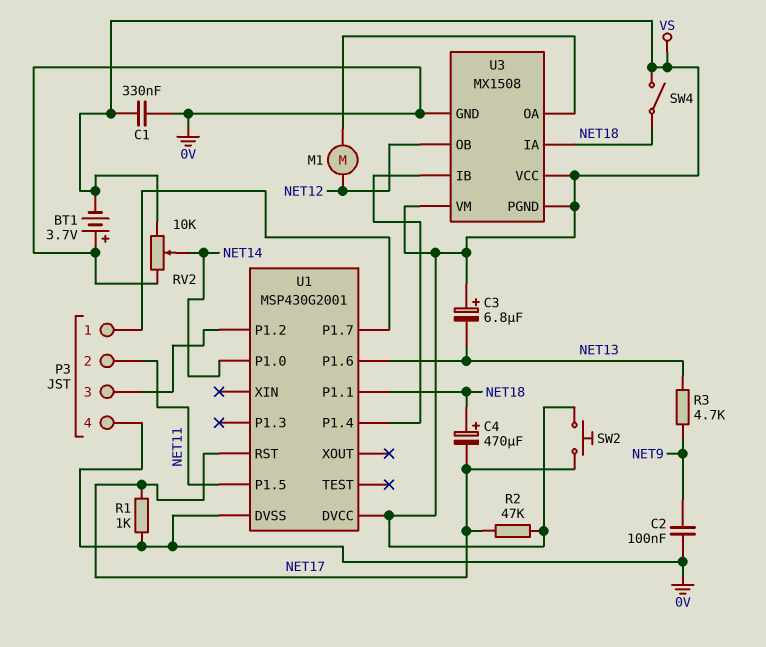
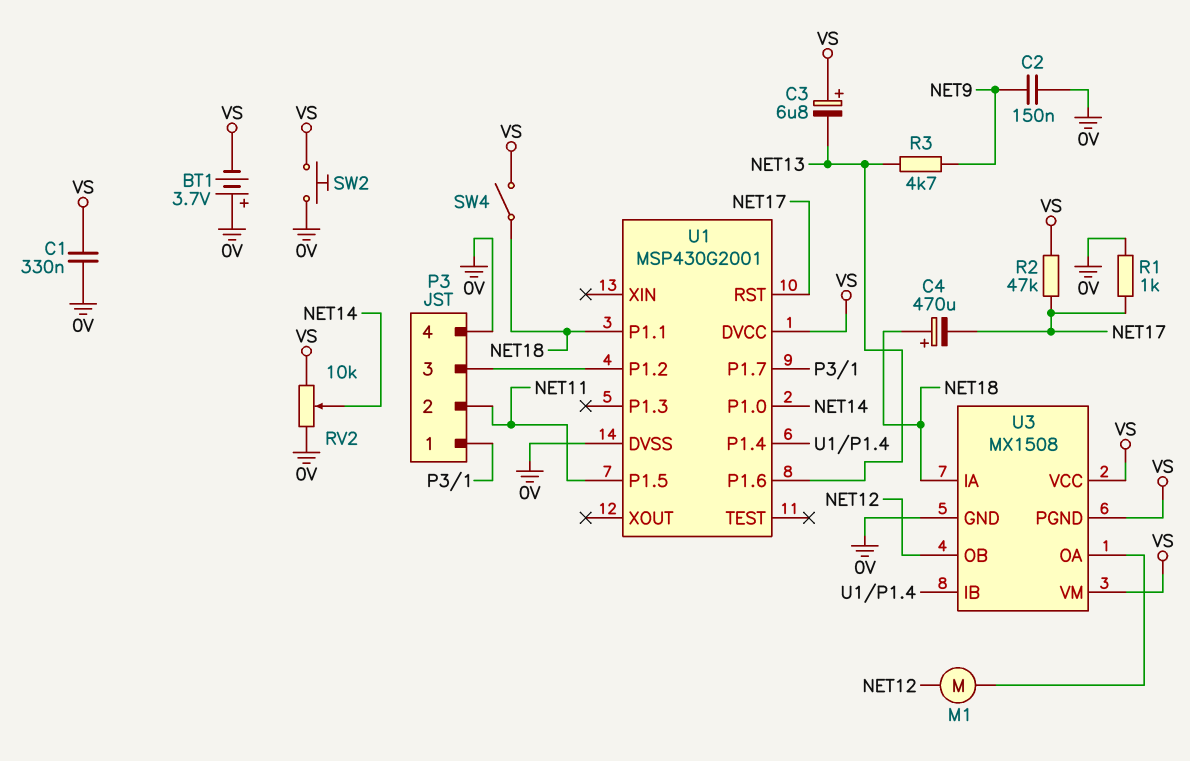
C2: 100nF (0V, NET9) -> 150nF (0V, NET9)
SW2: button (NET17, VS) -> button (0V, VS)

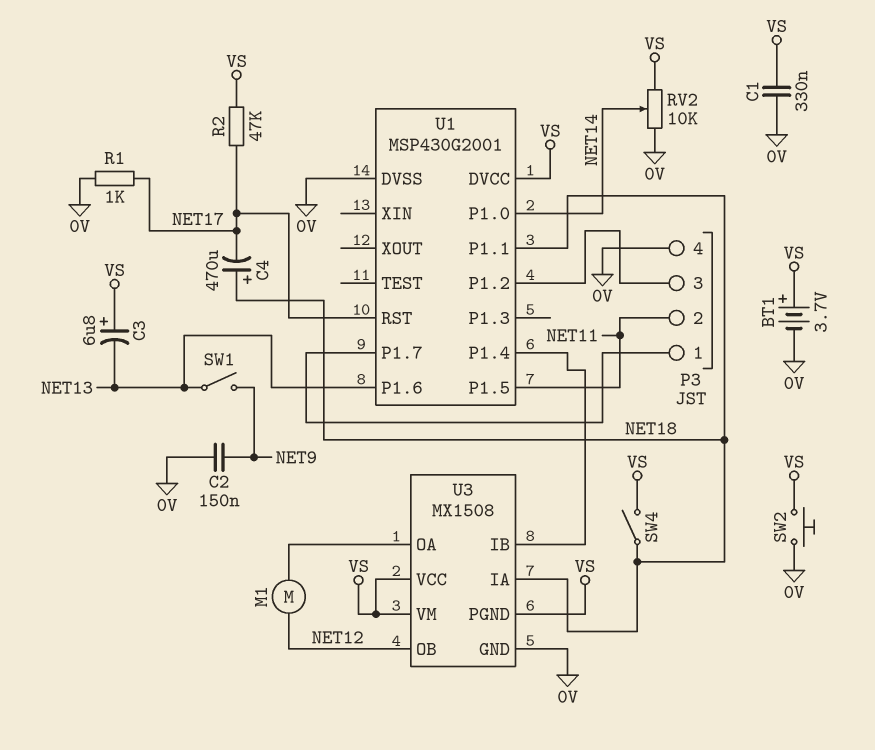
BT1: 3.7V (plus 0V, minus VS) -> 3.7V (plus VS, minus 0V)
R3: 4.7k (NET9, NET13) -> none
SW1: none -> switch (NET9, NET13)

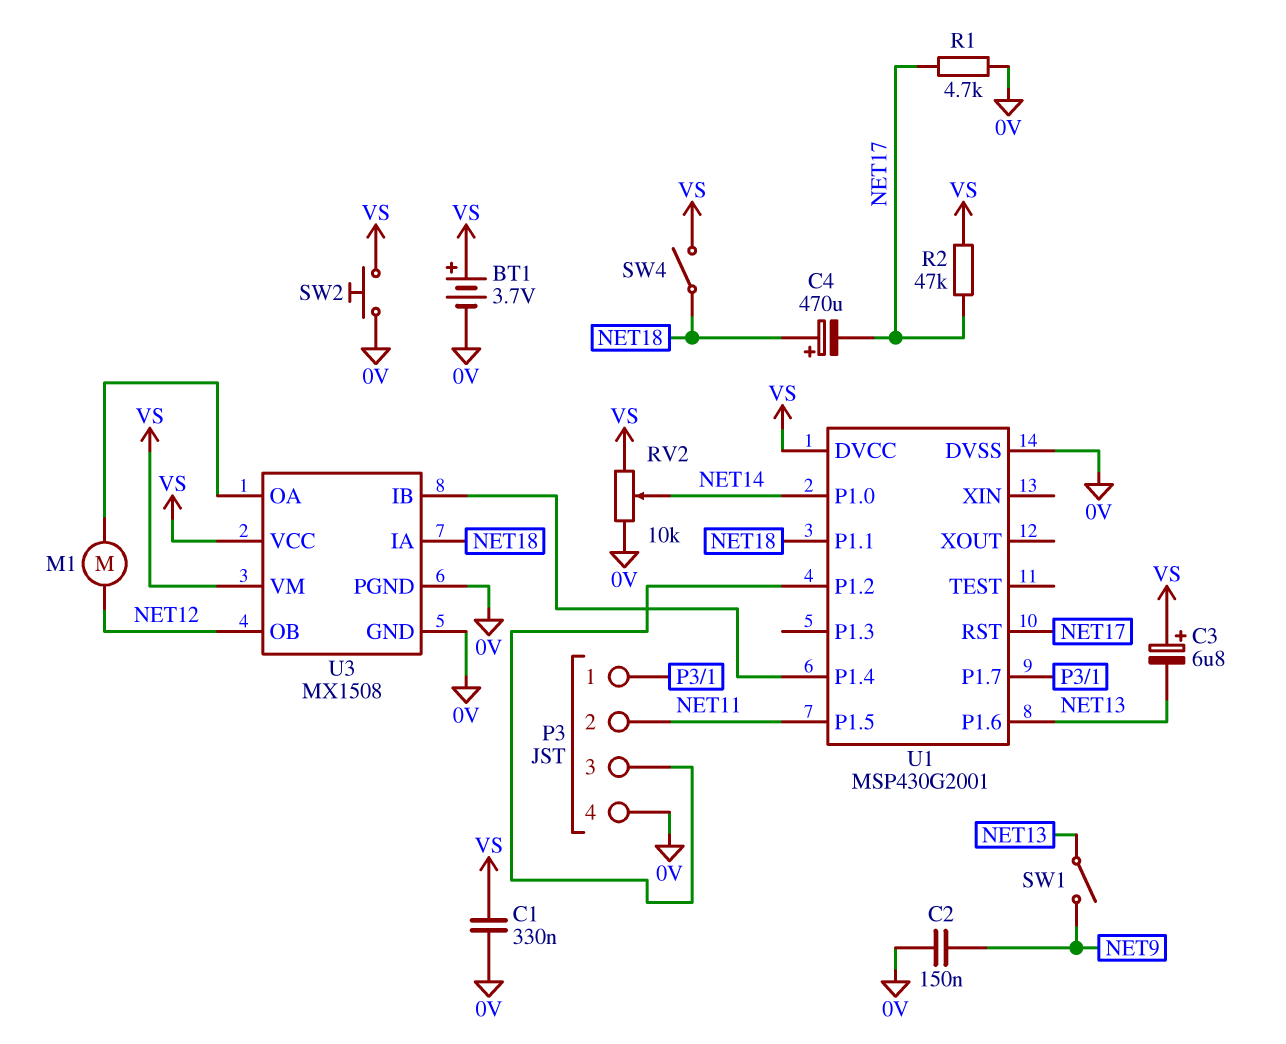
R1: 1k (0V, NET17) -> 4.7k (0V, NET17)
U3 pin PGND: VS -> 0V

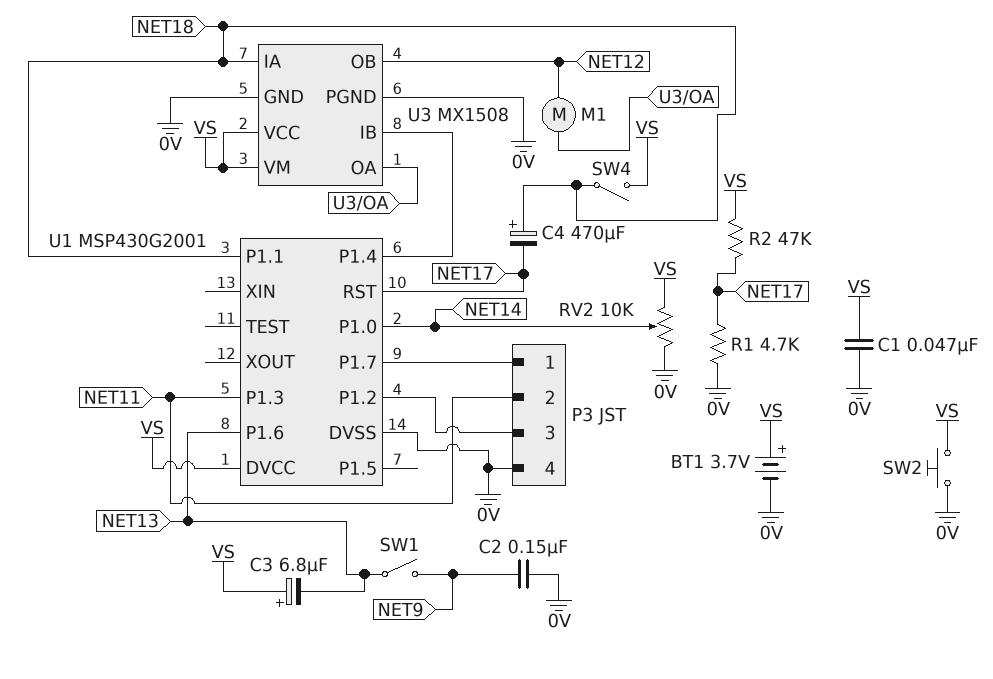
C1: 330nF (0V, VS) -> 47nF (0V, VS)
U1 pin P1.3: none -> NET11
U1 pin P1.5: NET11 -> none

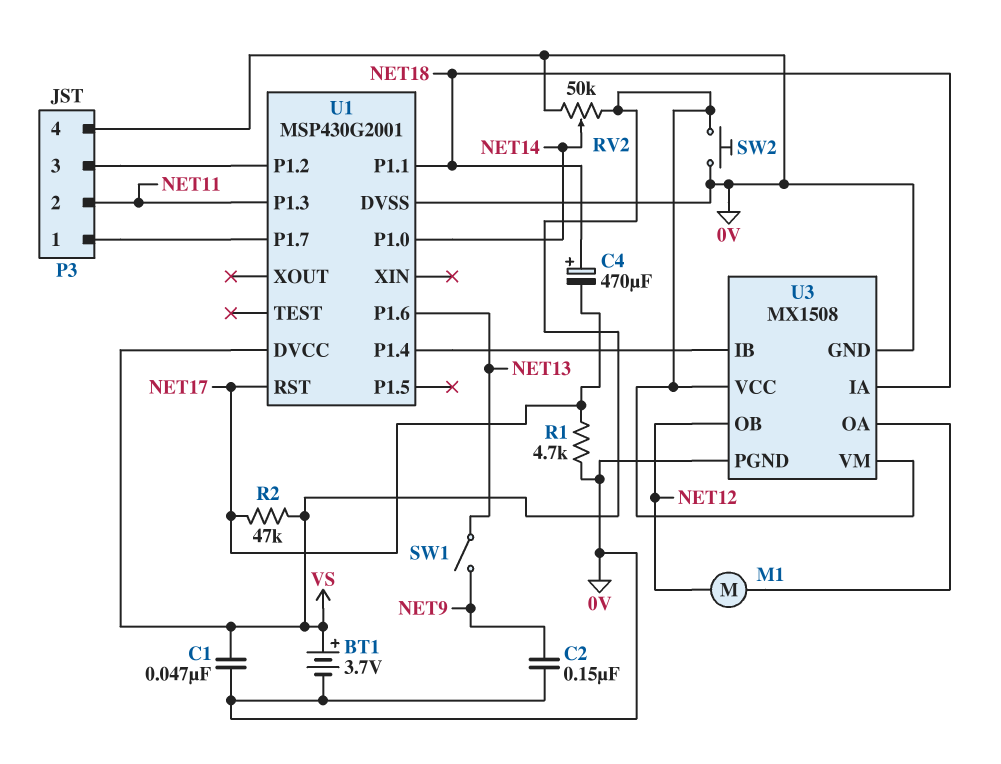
C3: 6.8uF (plus VS, minus NET13) -> none
RV2: 10k (0V, VS, wiper NET14) -> 50k (0V, VS, wiper NET14)
SW4: switch (NET18, VS) -> none

